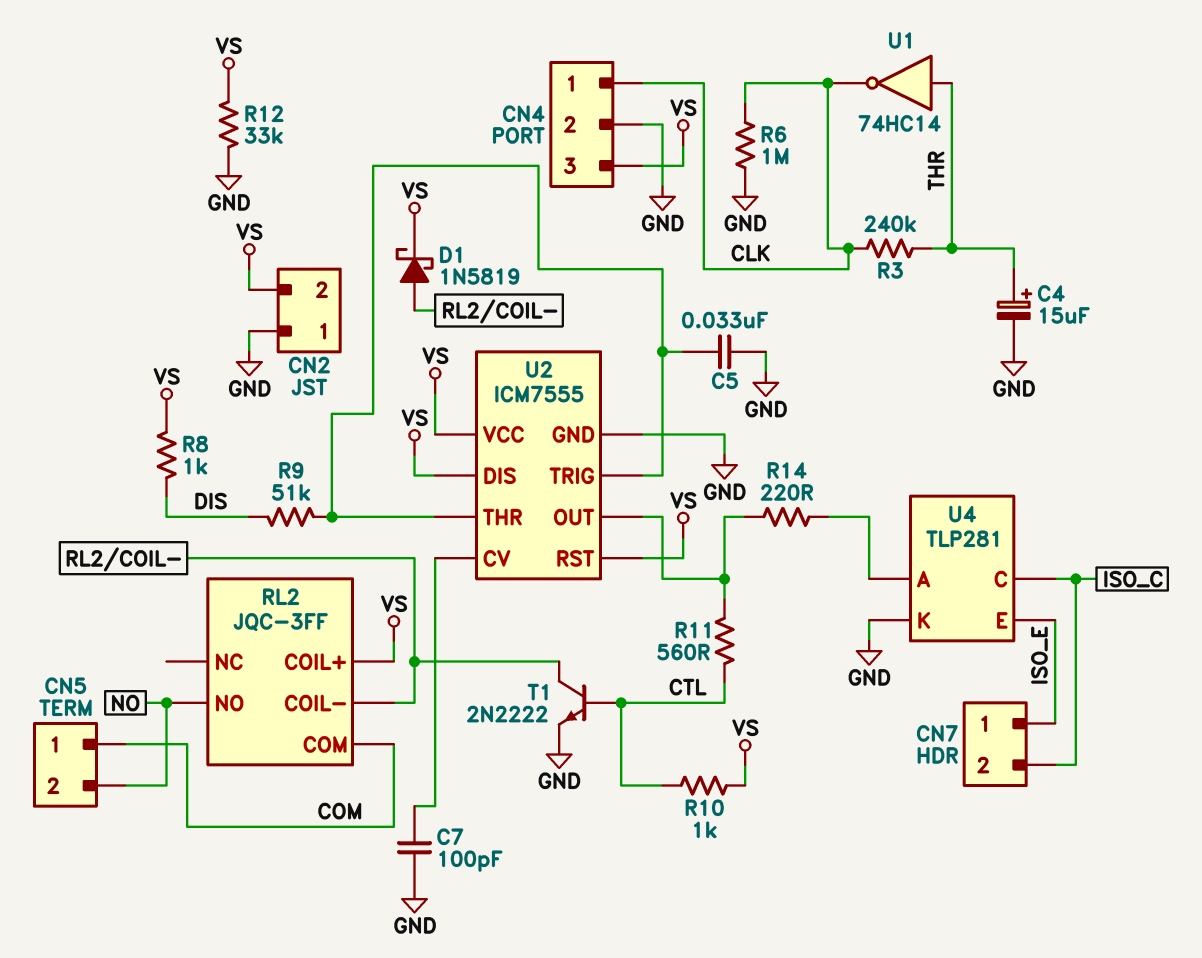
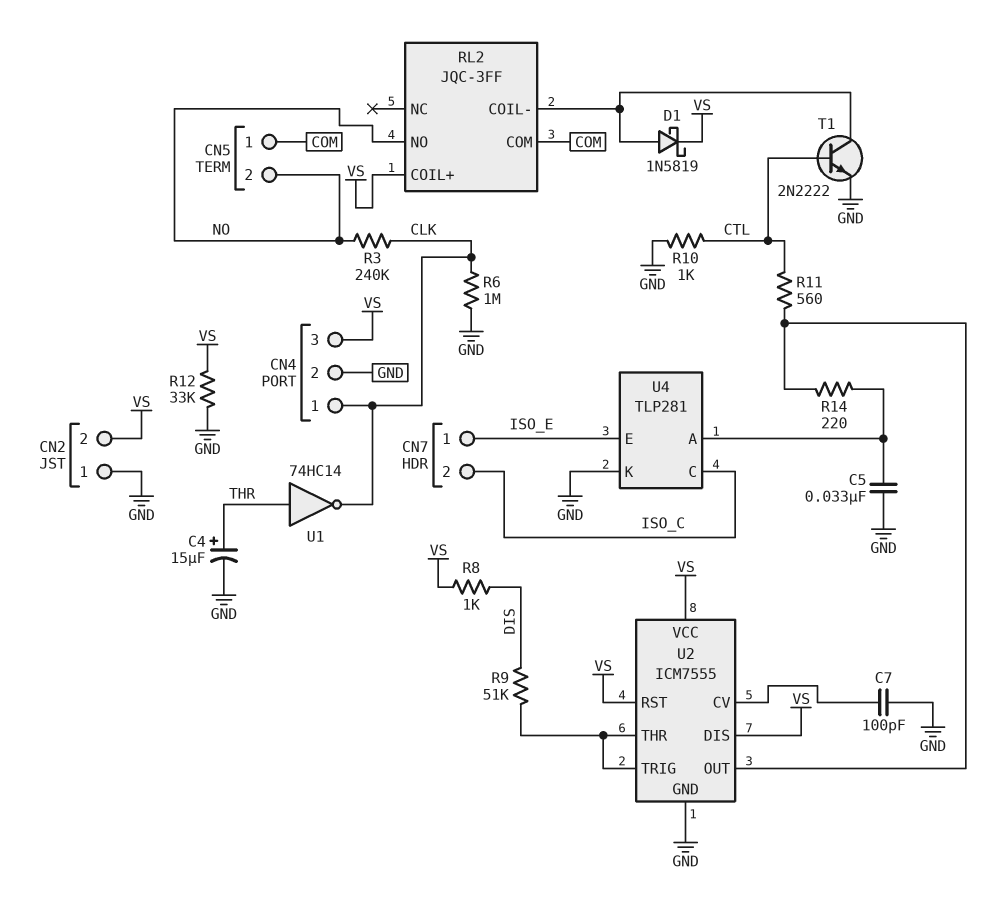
C5: 33nF (GND, U2/THR) -> 33nF (GND, U4/A)
R3: 240k (CLK, THR) -> 240k (CLK, NO)
R10: 1k (CTL, VS) -> 1k (CTL, GND)

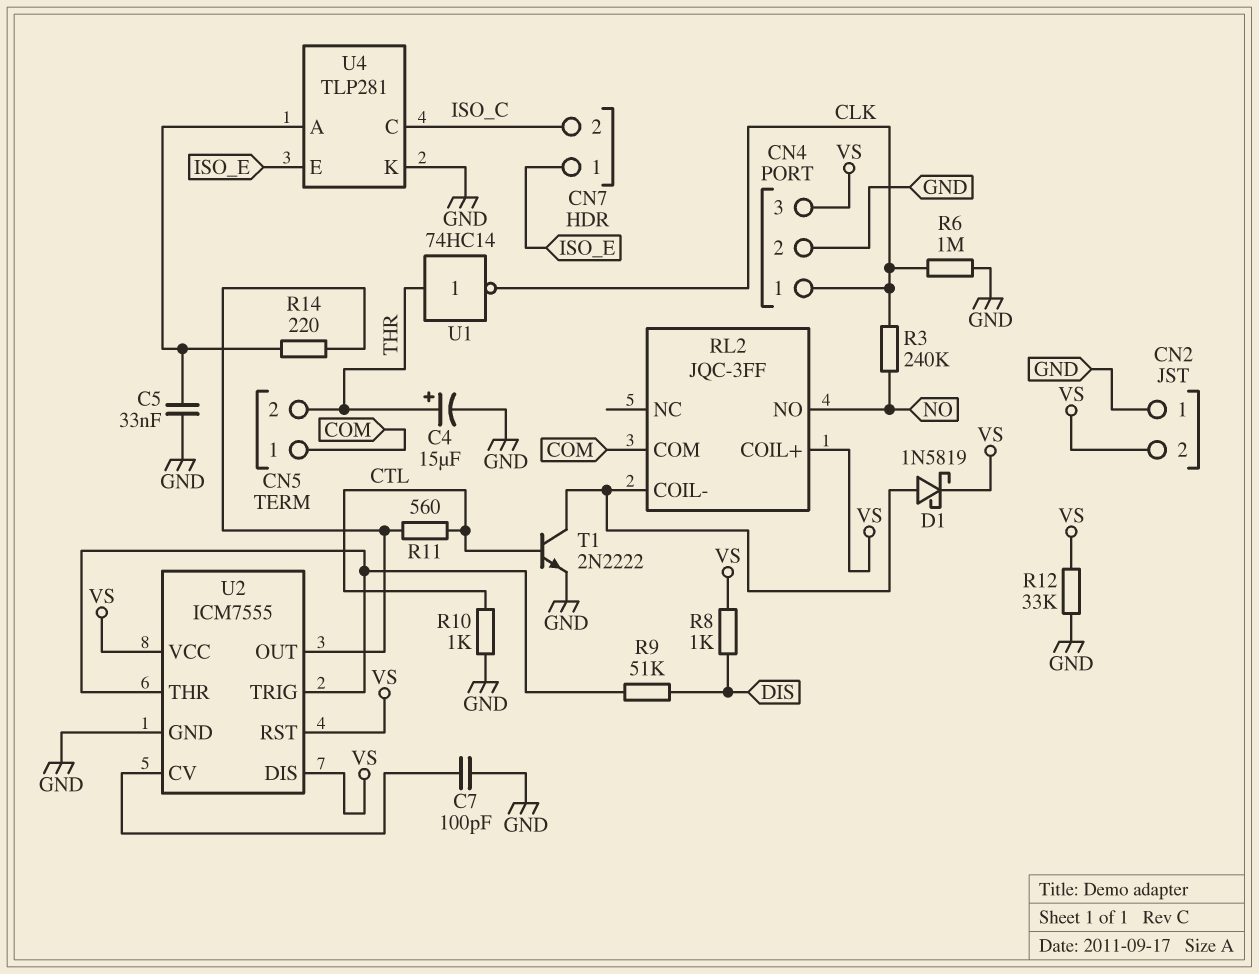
CN5 pin 2: NO -> THR

